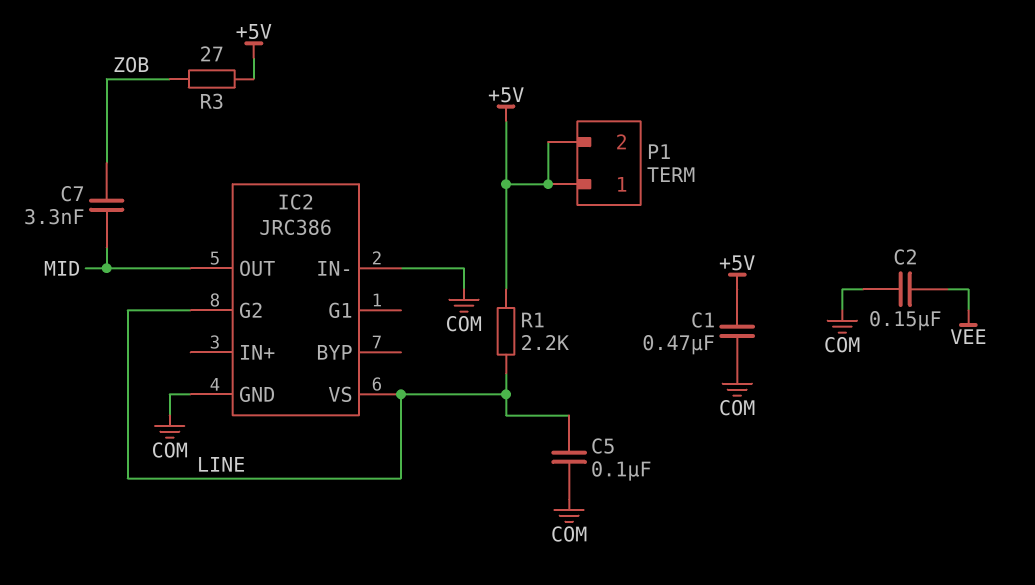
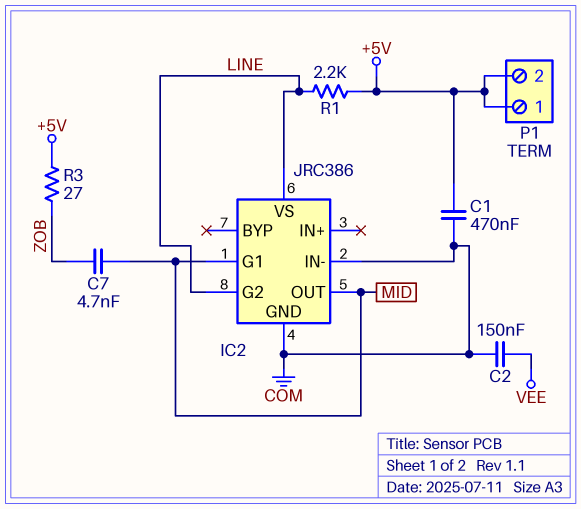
C5: 100nF (COM, LINE) -> none
C7: 3.3nF (MID, ZOB) -> 4.7nF (MID, ZOB)
IC2 pin G1: none -> MID

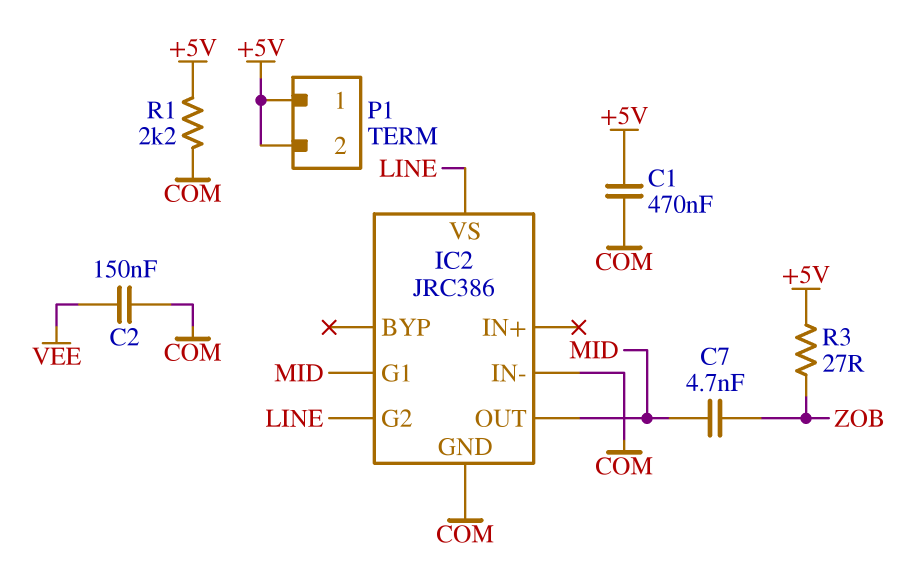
R1: 2.2k (+5V, LINE) -> 2.2k (+5V, COM)

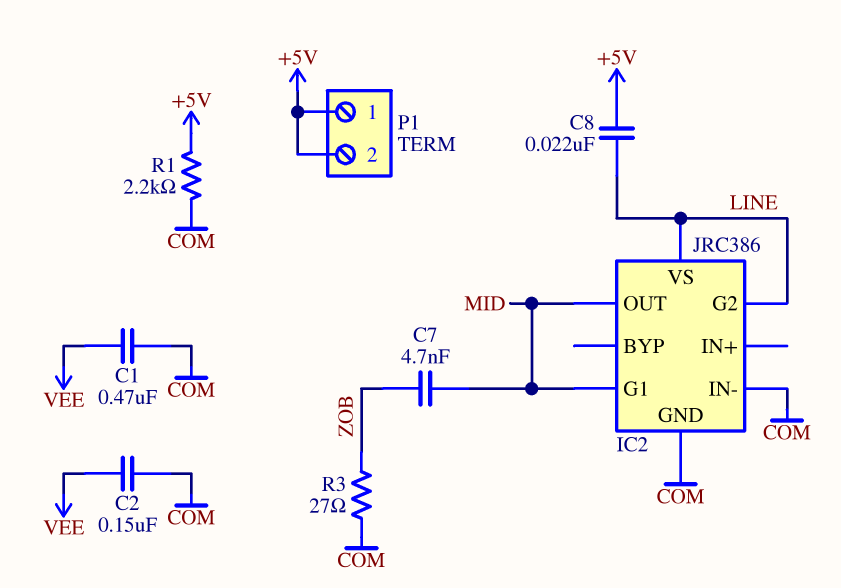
C1: 470nF (+5V, COM) -> 470nF (COM, VEE)
C8: none -> 22nF (+5V, LINE)
R3: 27 (+5V, ZOB) -> 27 (COM, ZOB)

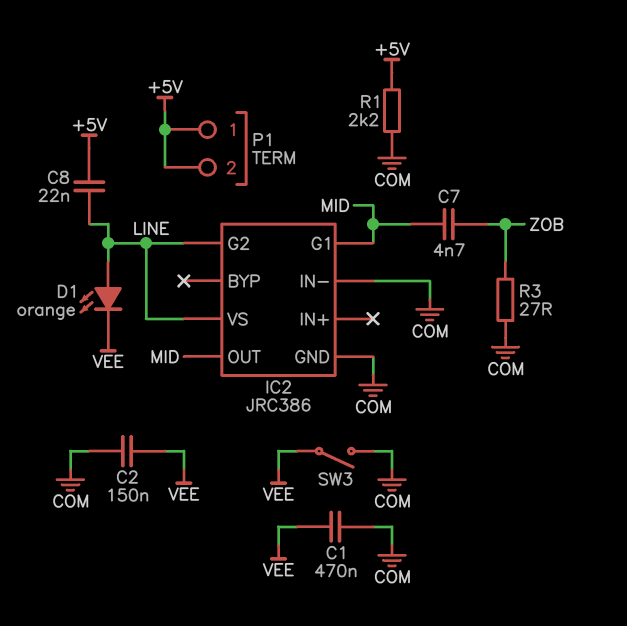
D1: none -> LED orange (A LINE, K VEE)
SW3: none -> switch (COM, VEE)

